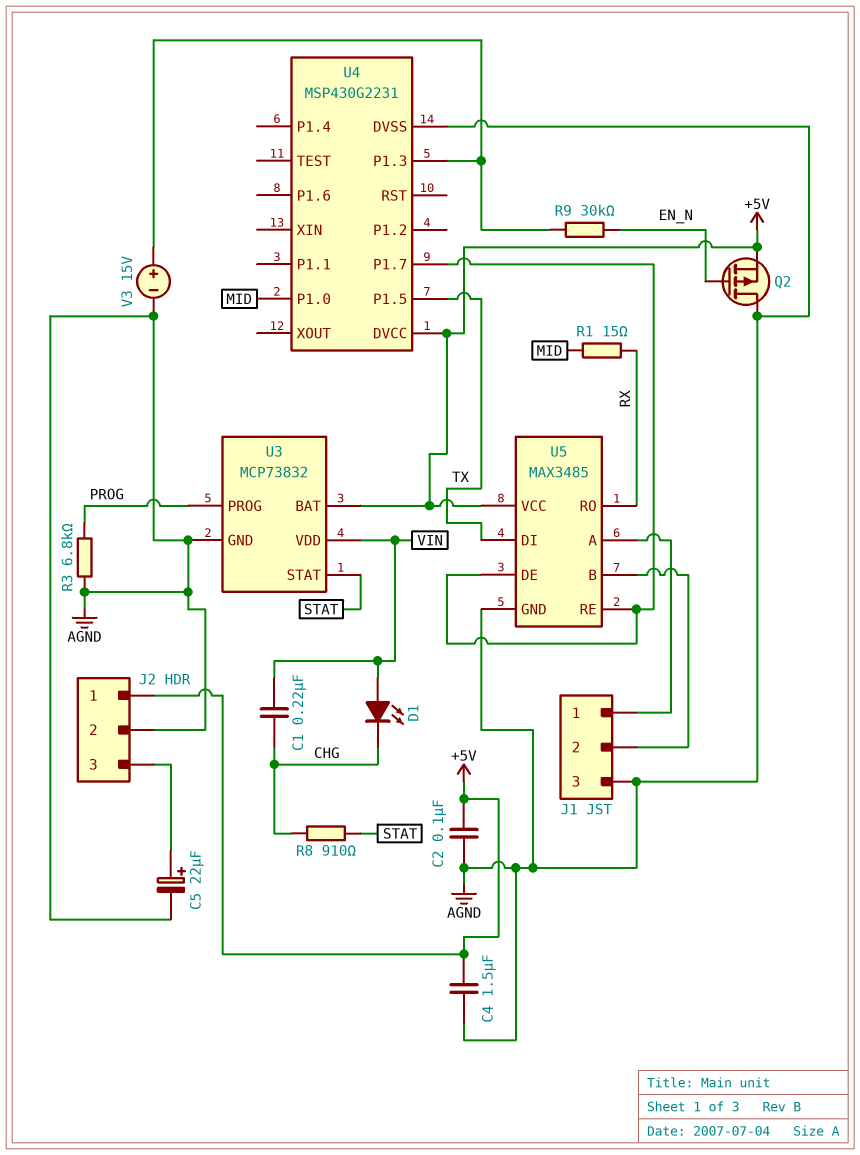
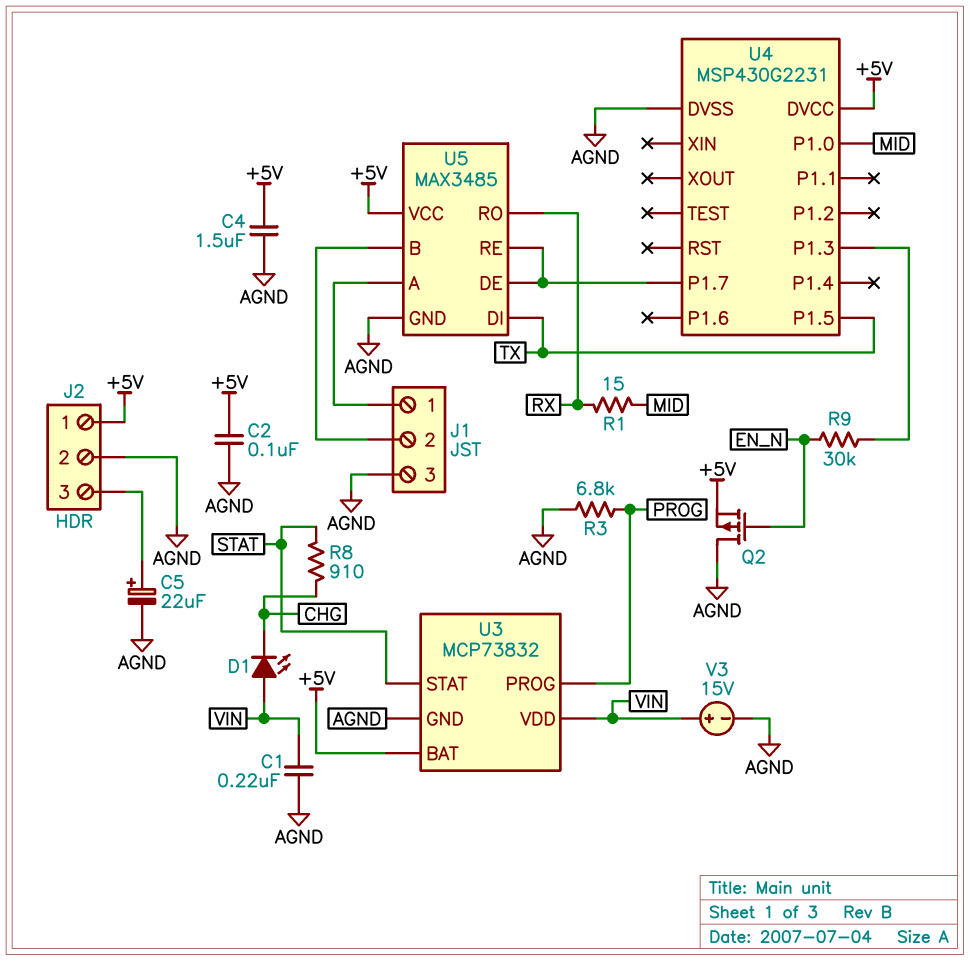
C1: 220nF (CHG, VIN) -> 220nF (AGND, VIN)
V3: 15V (plus U4/P1.3, minus AGND) -> 15V (plus VIN, minus AGND)

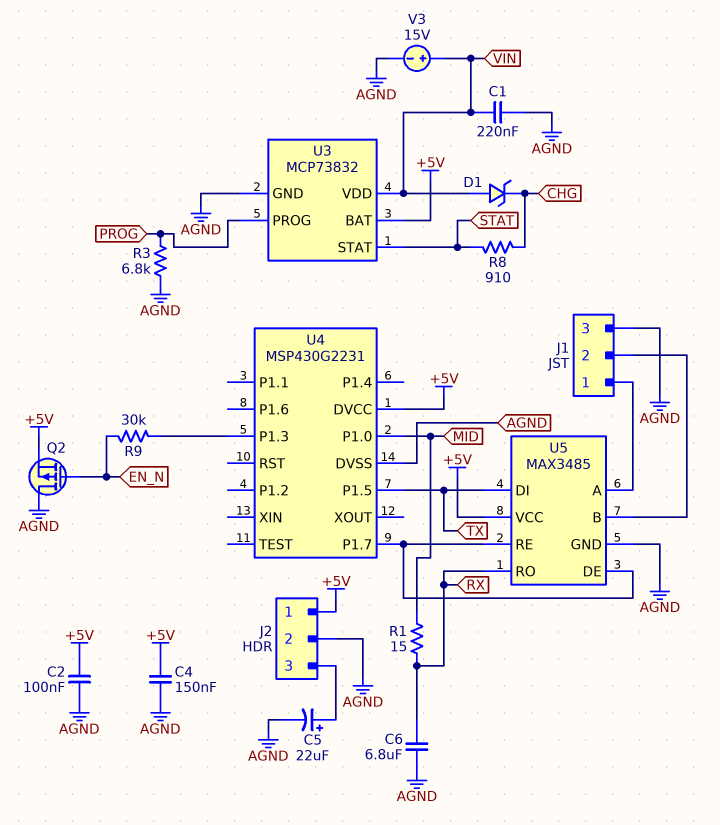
C4: 1.5uF (+5V, AGND) -> 150nF (+5V, AGND)
C6: none -> 6.8uF (AGND, RX)
D1: LED (A VIN, K CHG) -> zener (A VIN, K CHG)

